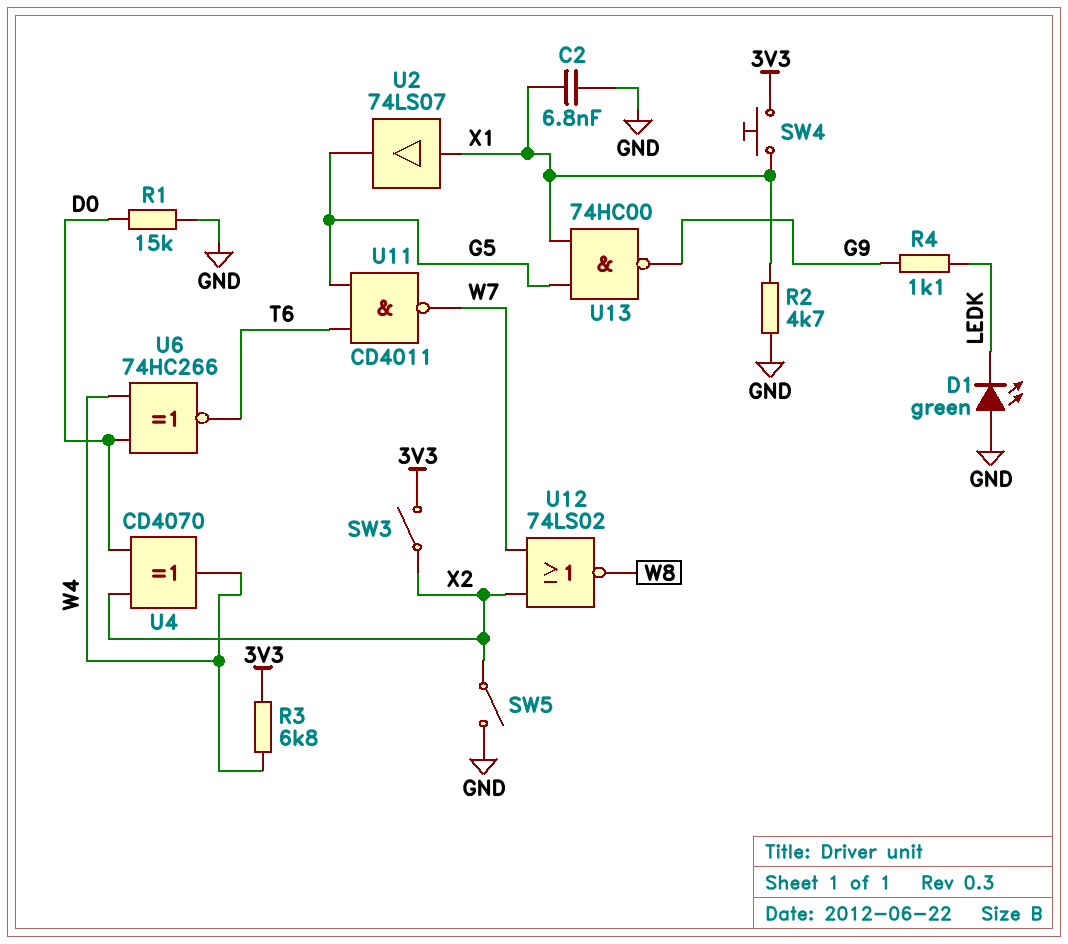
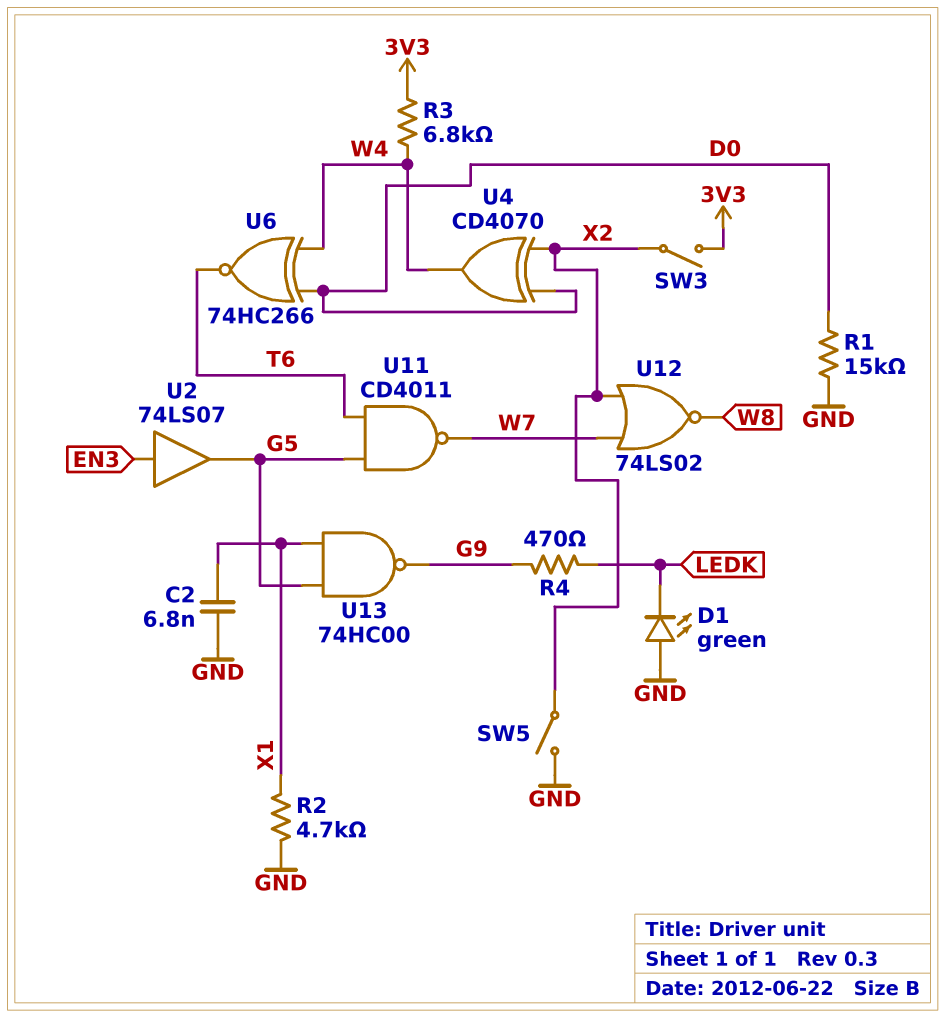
R4: 1.1k (G9, LEDK) -> 470 (G9, LEDK)
SW4: button (3V3, X1) -> none
U2: buffer 74LS07 (in X1, out G5) -> buffer 74LS07 (in EN3, out G5)

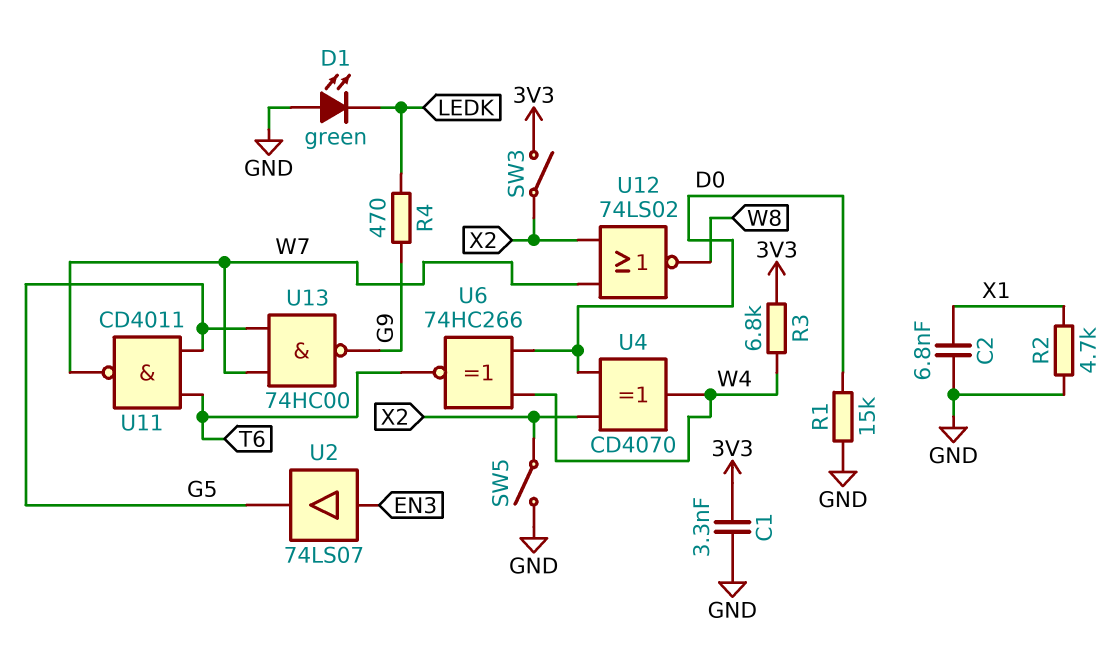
C1: none -> 3.3nF (3V3, GND)
U13: NAND 74HC00 (in G5, in X1, out G9) -> NAND 74HC00 (in G5, in W7, out G9)

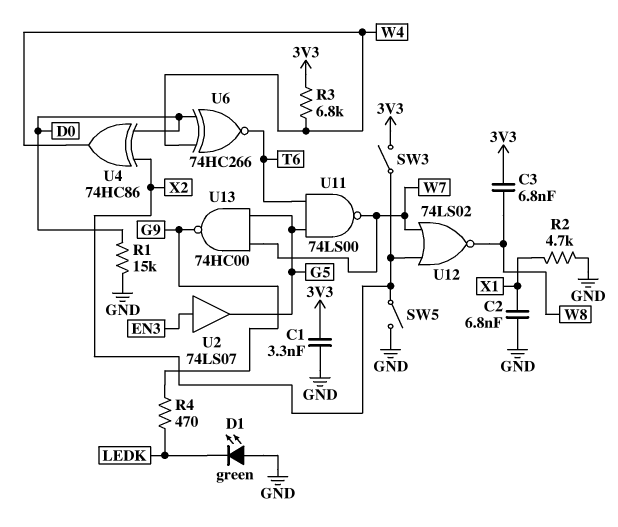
C3: none -> 6.8nF (3V3, W8)
U4: XOR CD4070 (in D0, in X2, out W4) -> XOR 74HC86 (in D0, in X2, out W4)
U11: NAND CD4011 (in G5, in T6, out W7) -> NAND 74LS00 (in G5, in T6, out W7)

